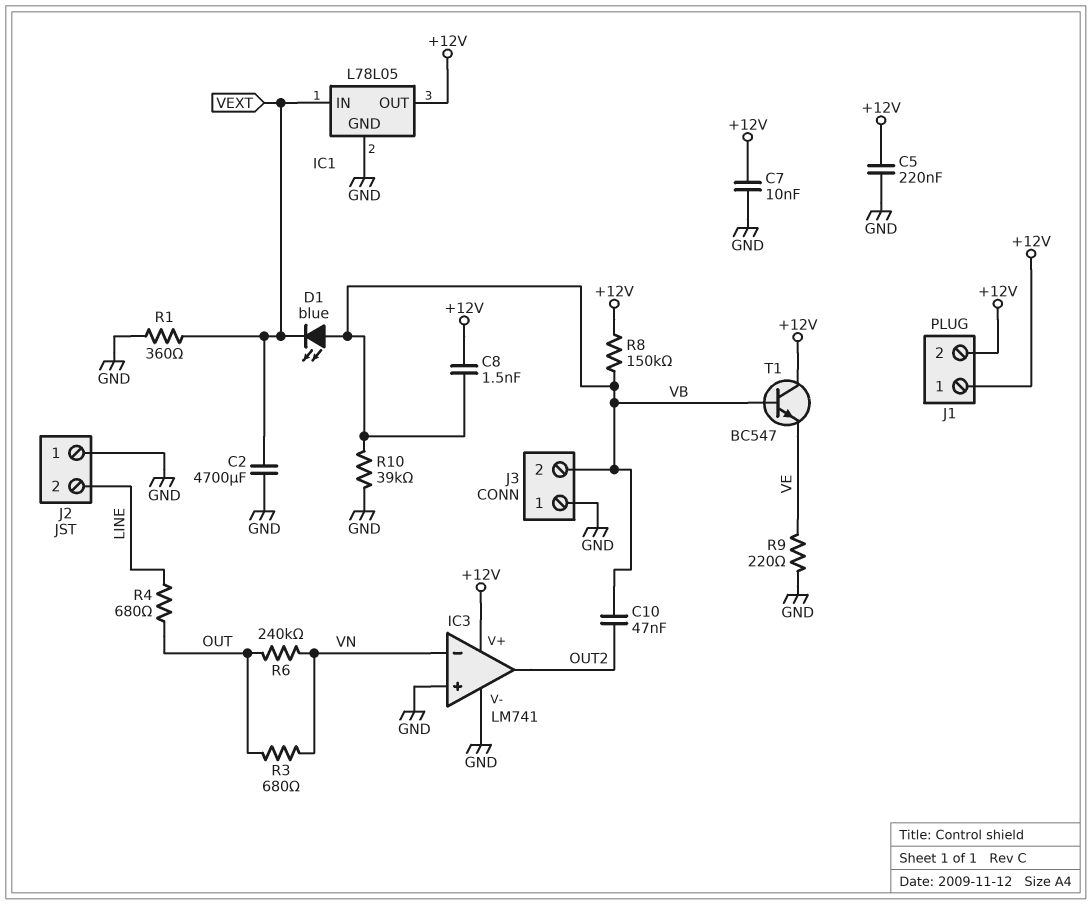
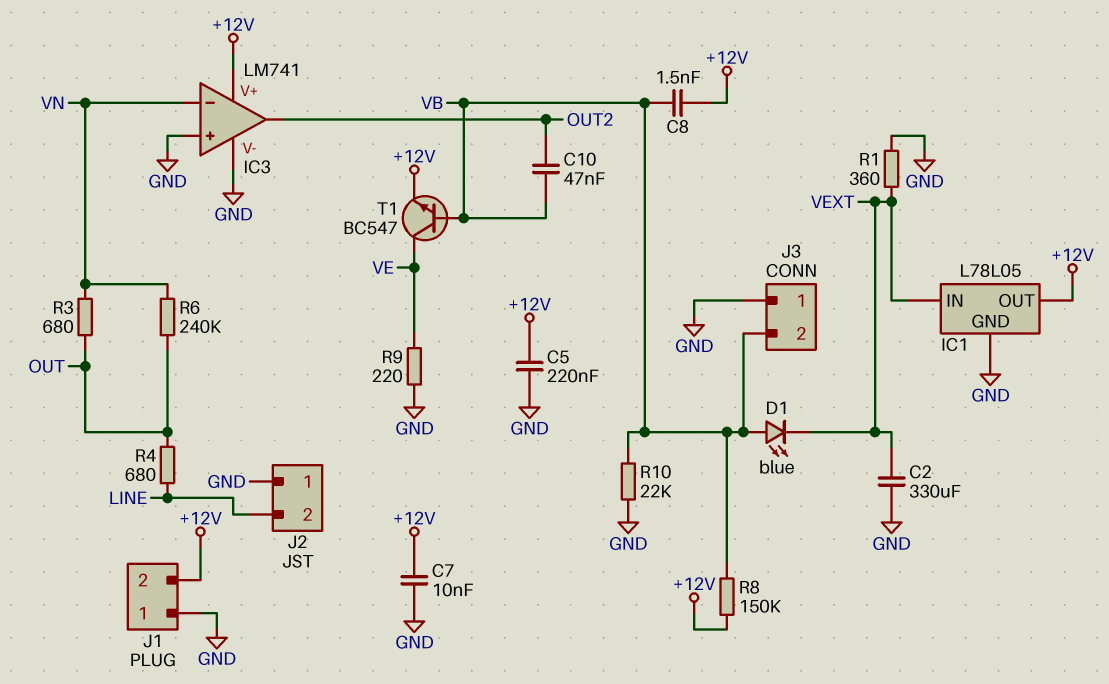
C2: 4700uF (GND, VEXT) -> 330uF (GND, VEXT)
J1 pin 1: +12V -> GND
R10: 39k (GND, VB) -> 22k (GND, VB)
T1: NPN BC547 (B VB, C +12V, E VE) -> NPN BC547 (B VB, C VE, E +12V)

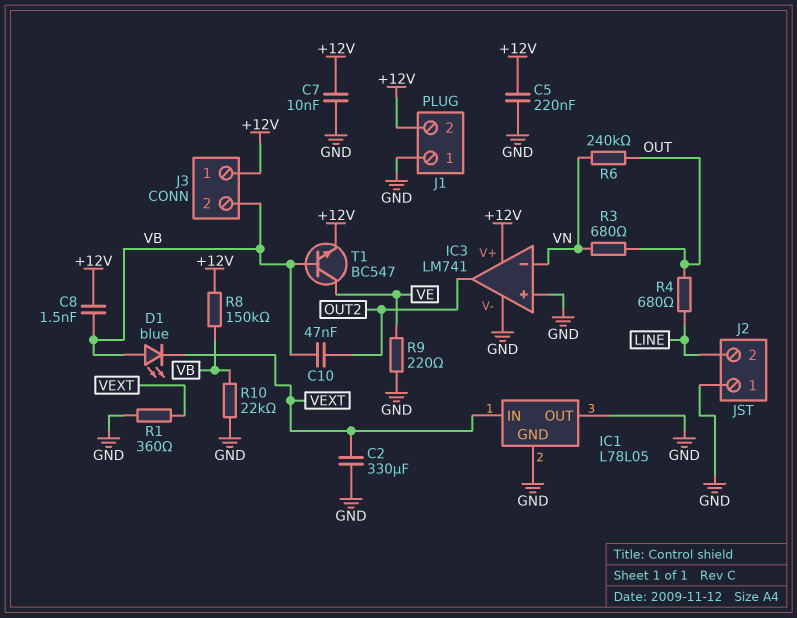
IC1 pin OUT: +12V -> GND
J3 pin 1: GND -> +12V

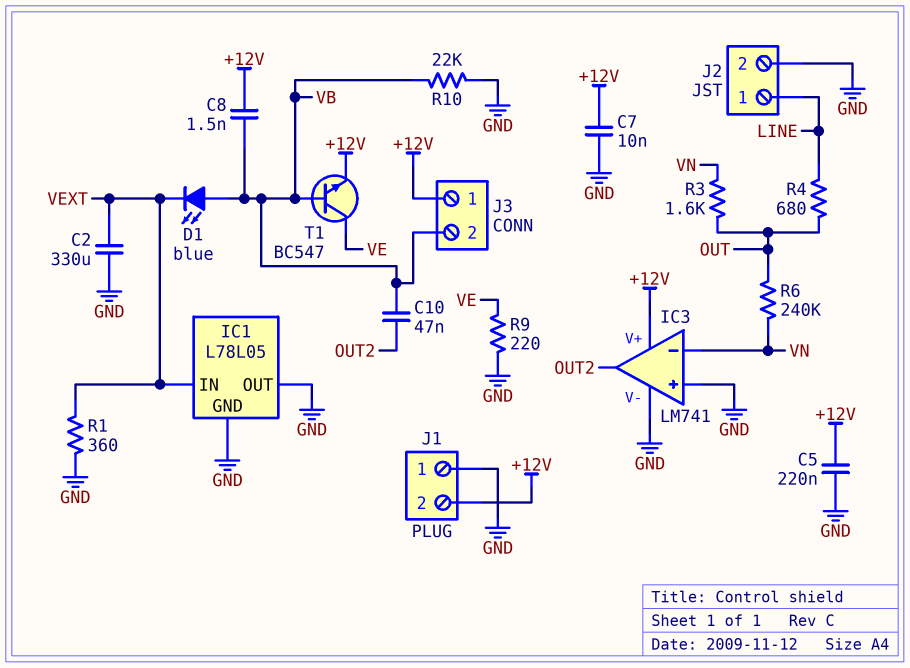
J2 pin 1: GND -> LINE
J2 pin 2: LINE -> GND
R3: 680 (OUT, VN) -> 1.6k (OUT, VN)
R8: 150k (+12V, VB) -> none

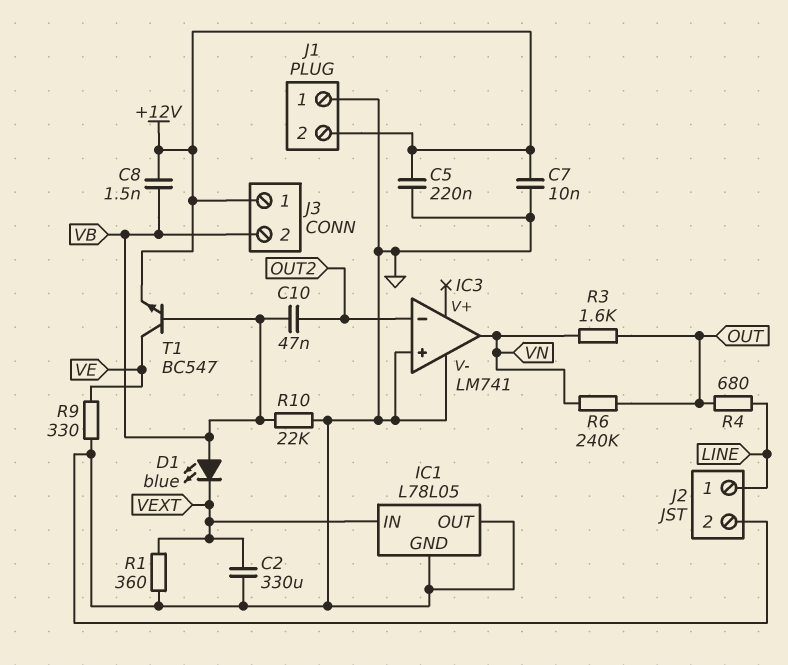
IC3 pin V+: +12V -> none
IC3 pin in-: VN -> OUT2
IC3 pin out: OUT2 -> VN
R9: 220 (GND, VE) -> 330 (GND, VE)

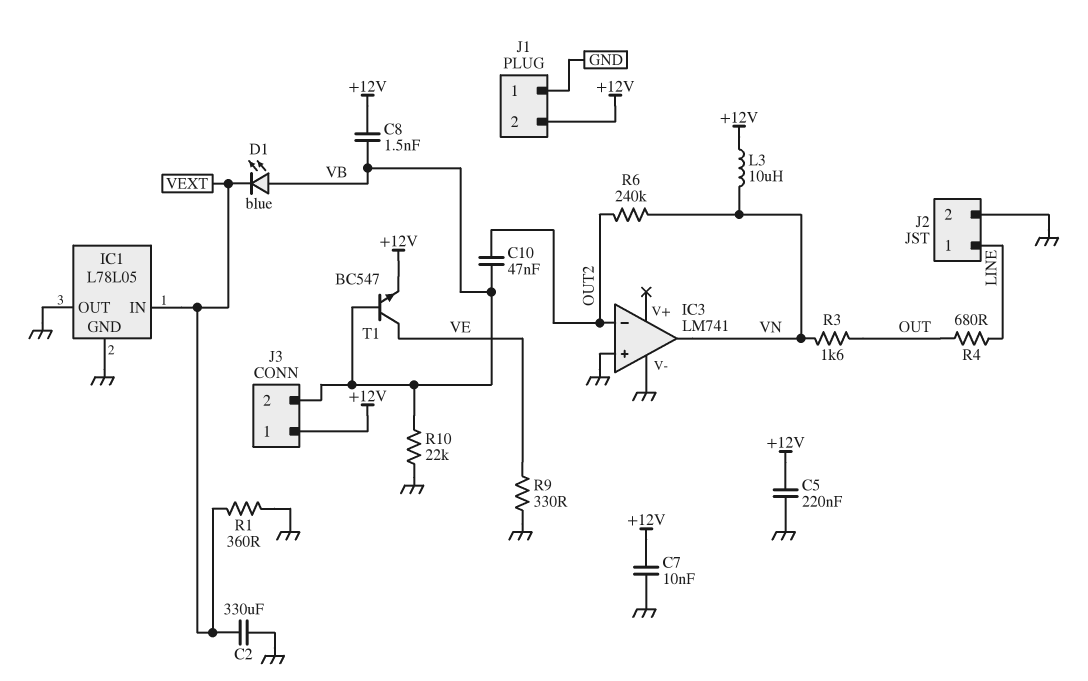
L3: none -> 10uH (+12V, VN)
R6: 240k (OUT, VN) -> 240k (OUT2, VN)

